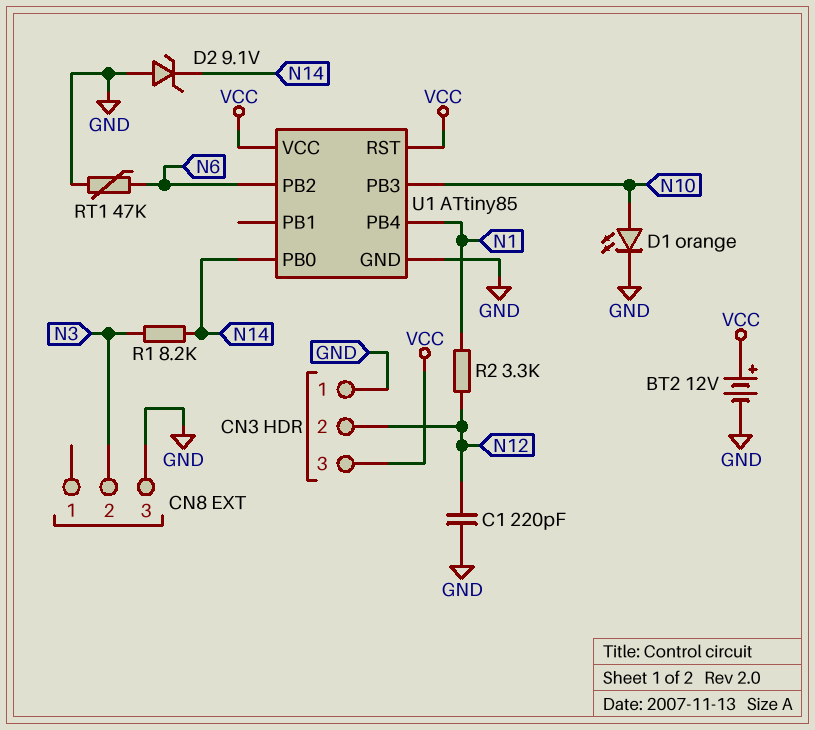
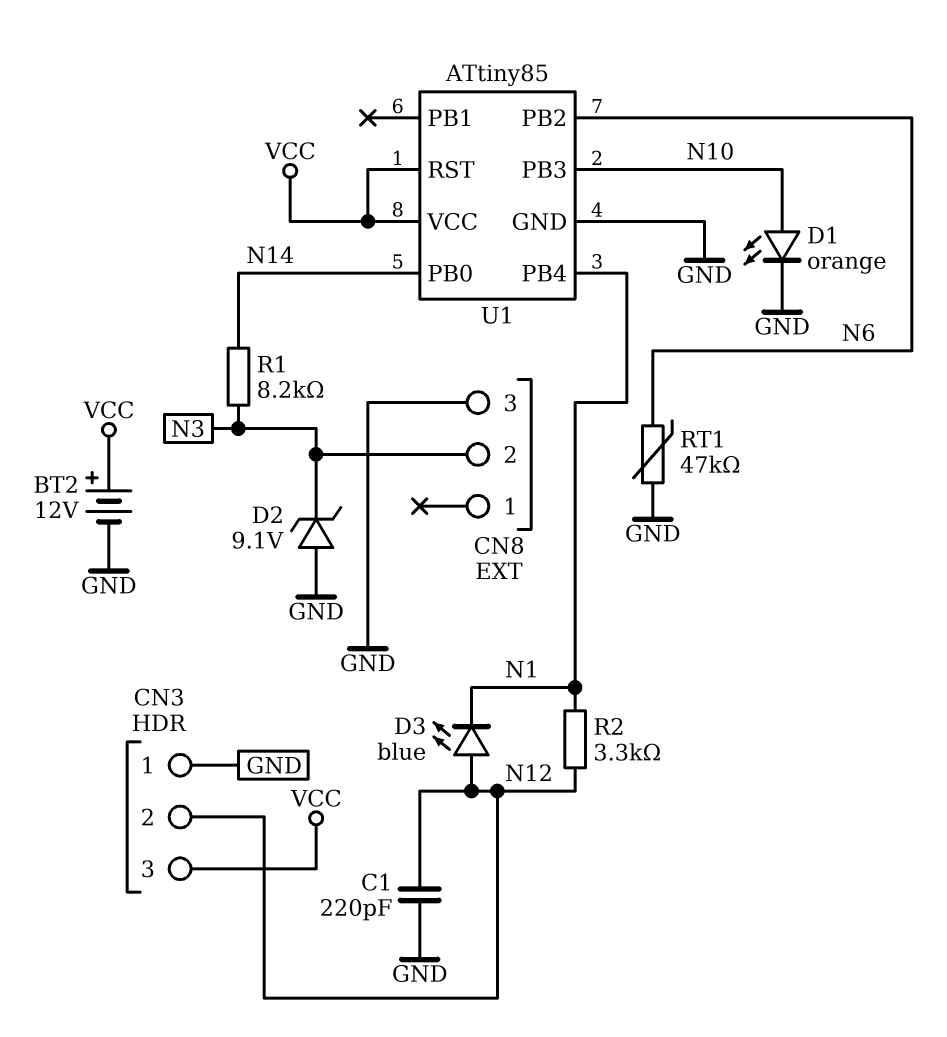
D2: zener 9.1V (A GND, K N14) -> zener 9.1V (A GND, K N3)
D3: none -> LED blue (A N12, K N1)

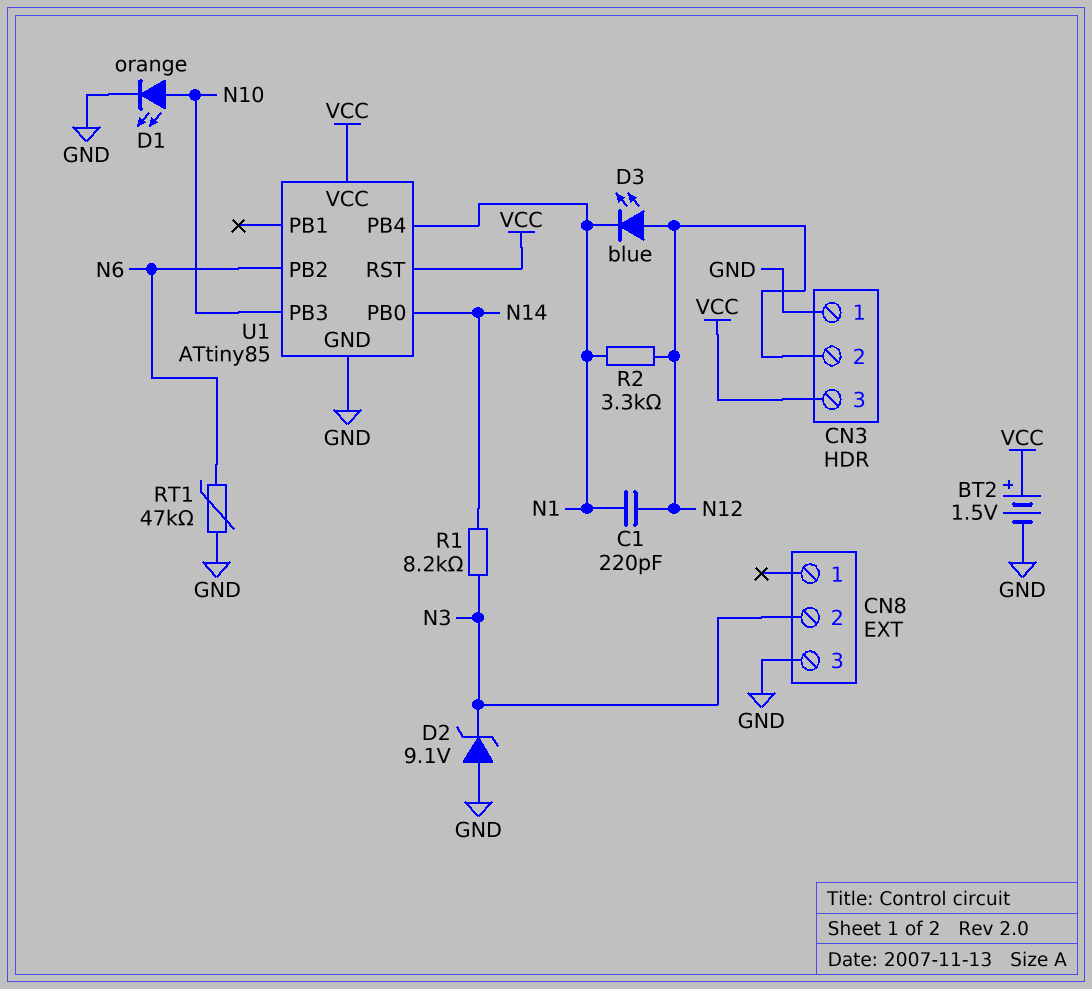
BT2: 12V (plus VCC, minus GND) -> 1.5V (plus VCC, minus GND)
C1: 220pF (GND, N12) -> 220pF (N1, N12)

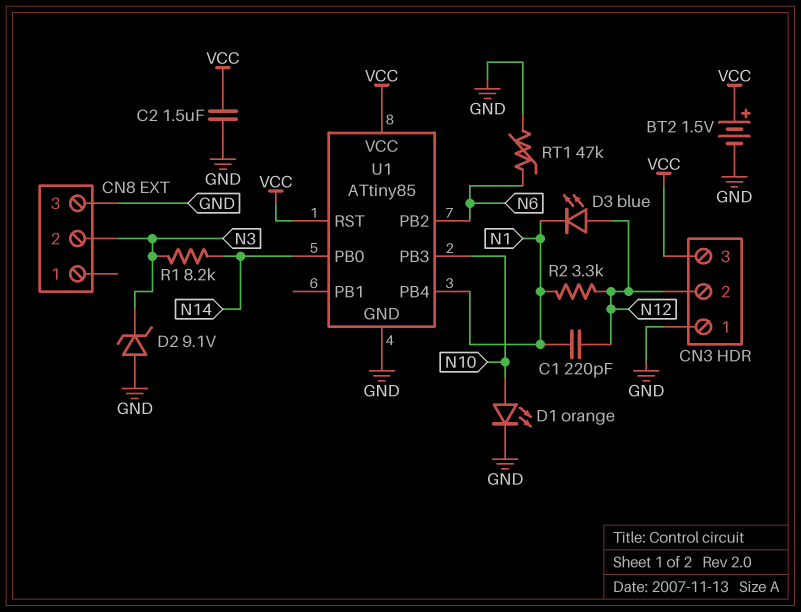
C2: none -> 1.5uF (GND, VCC)

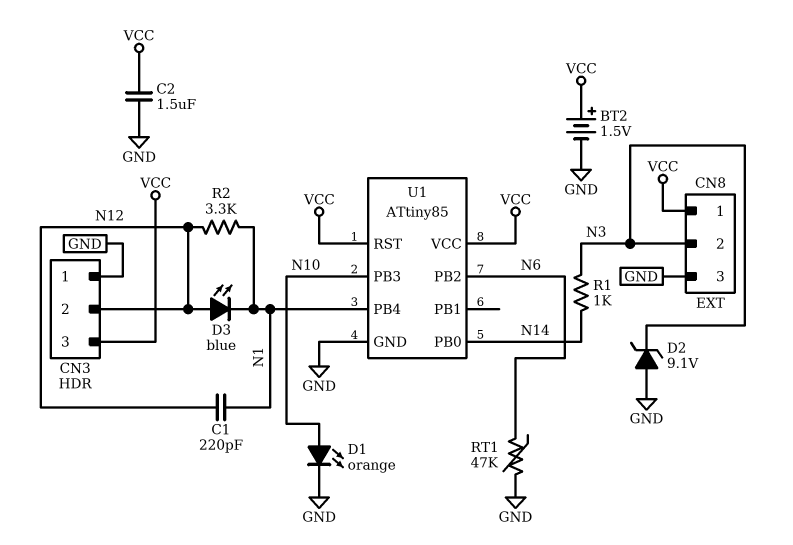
CN8 pin 1: none -> VCC
R1: 8.2k (N3, N14) -> 1k (N3, N14)

